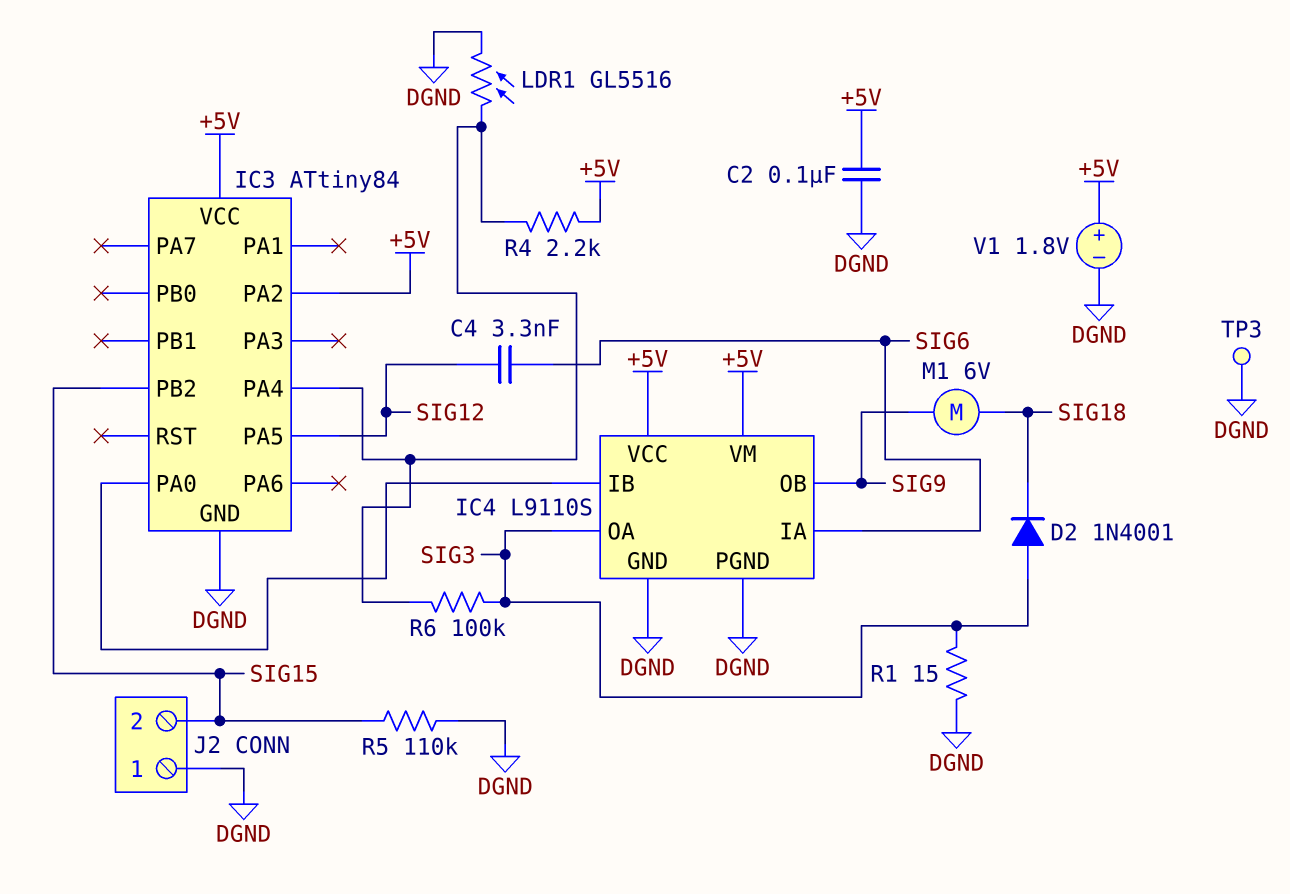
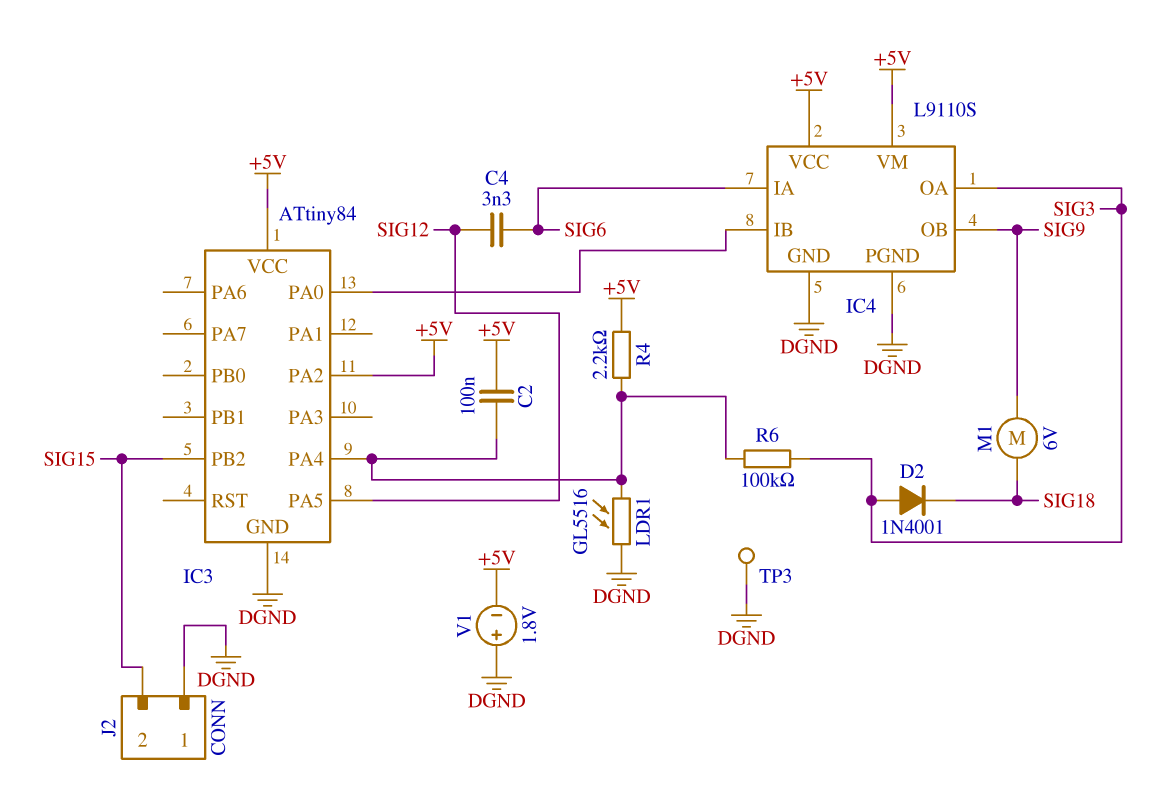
C2: 100nF (+5V, DGND) -> 100nF (+5V, IC3/PA4)
R1: 15 (DGND, SIG3) -> none
R5: 110k (DGND, SIG15) -> none
V1: 1.8V (plus +5V, minus DGND) -> 1.8V (plus DGND, minus +5V)

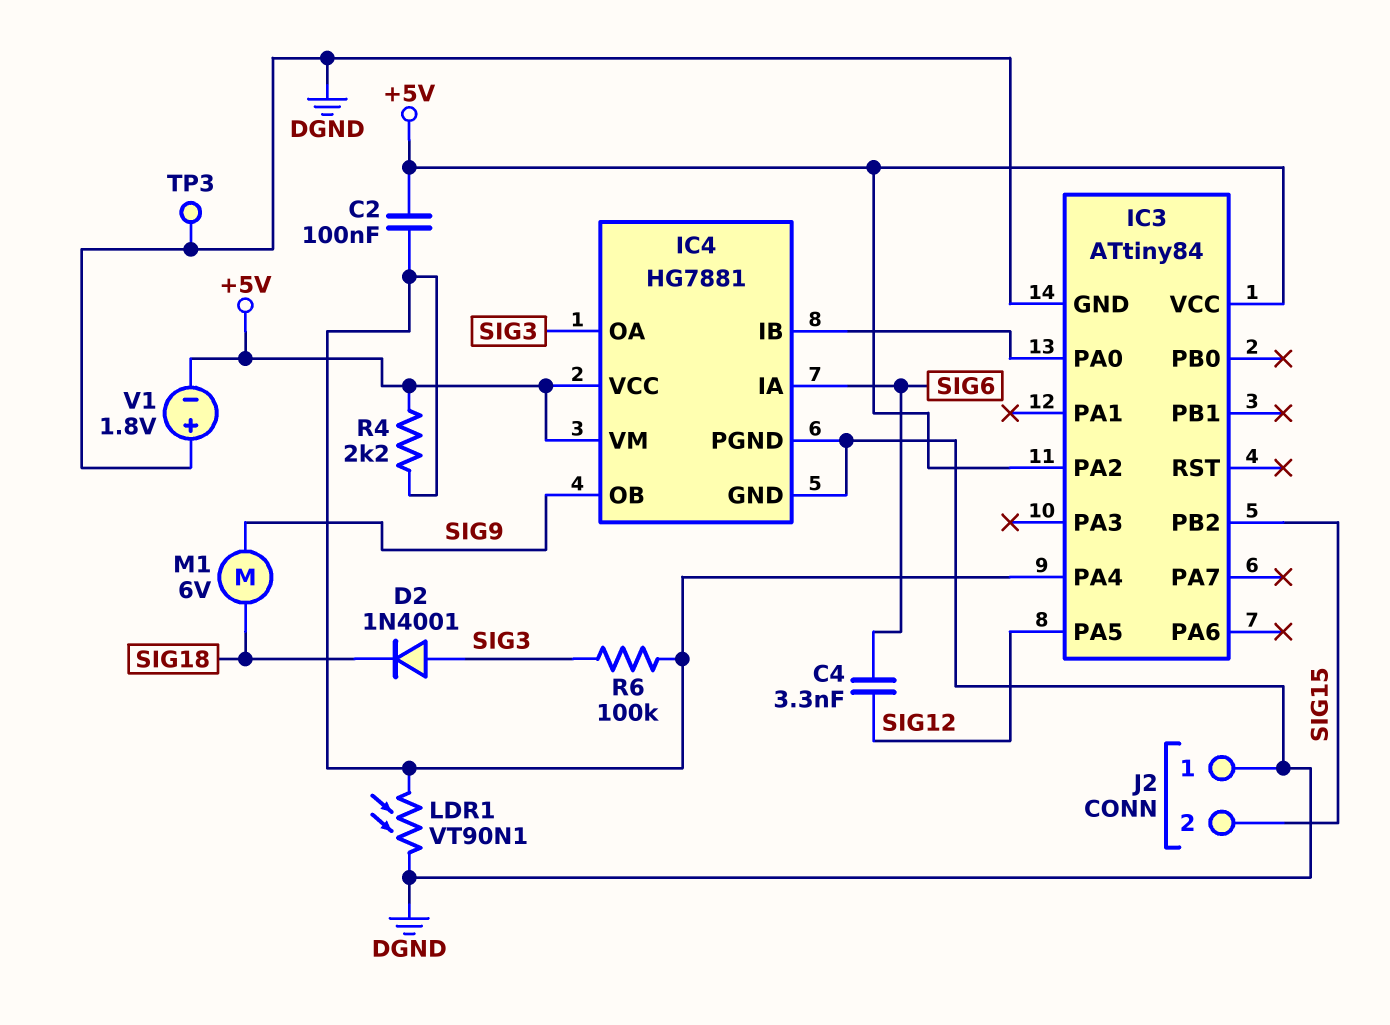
IC4: L9110S -> HG7881
LDR1: GL5516 (DGND, IC3/PA4) -> VT90N1 (DGND, IC3/PA4)

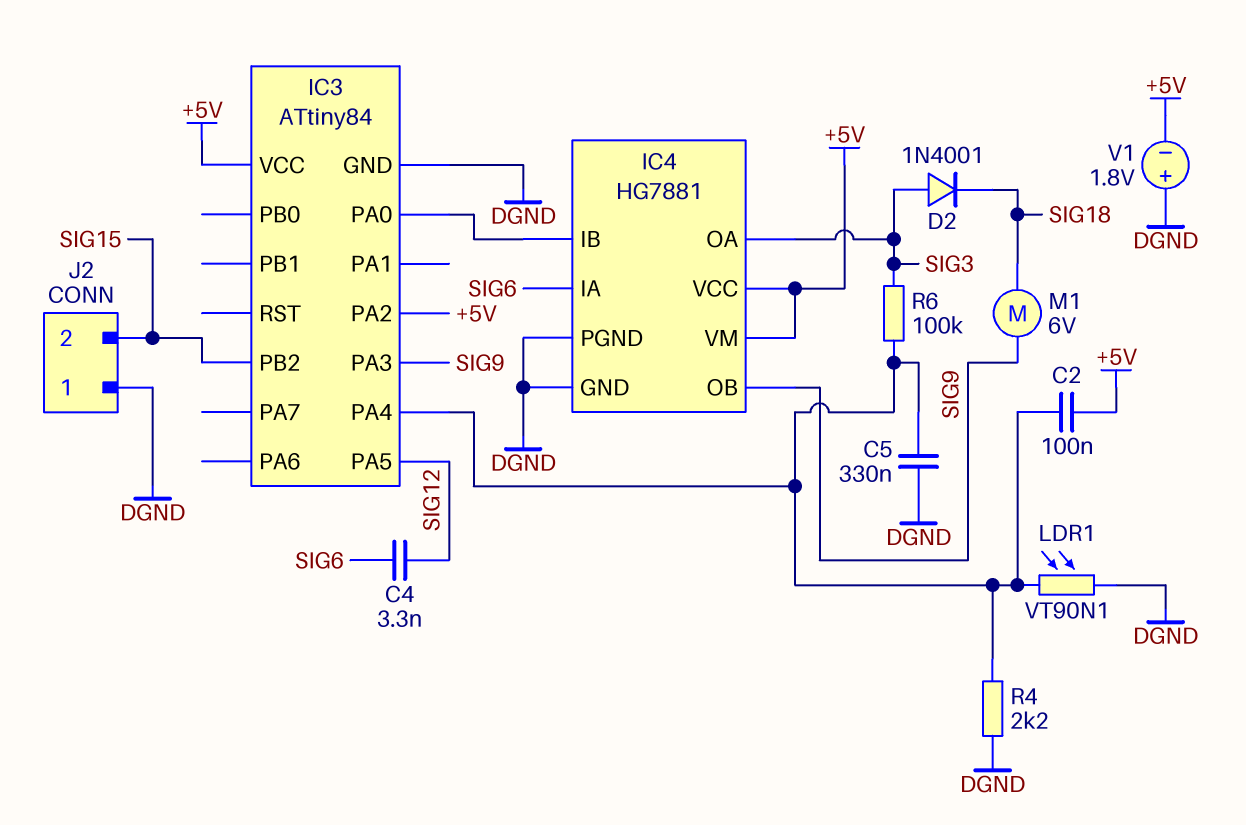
C5: none -> 330nF (DGND, IC3/PA4)
IC3 pin PA3: none -> SIG9
R4: 2.2k (+5V, IC3/PA4) -> 2.2k (DGND, IC3/PA4)
TP3: test point (DGND) -> none

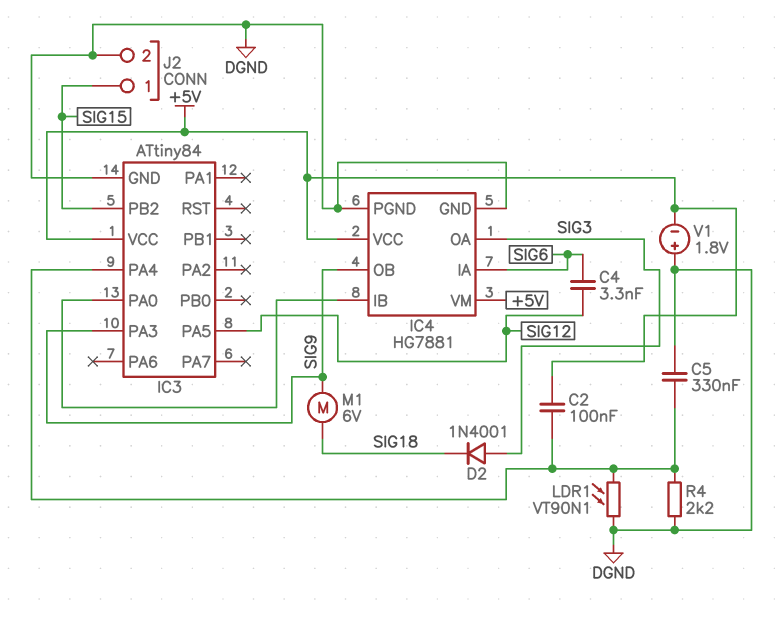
IC3 pin PA2: +5V -> none
J2 pin 1: DGND -> SIG15
J2 pin 2: SIG15 -> DGND
R6: 100k (IC3/PA4, SIG3) -> none

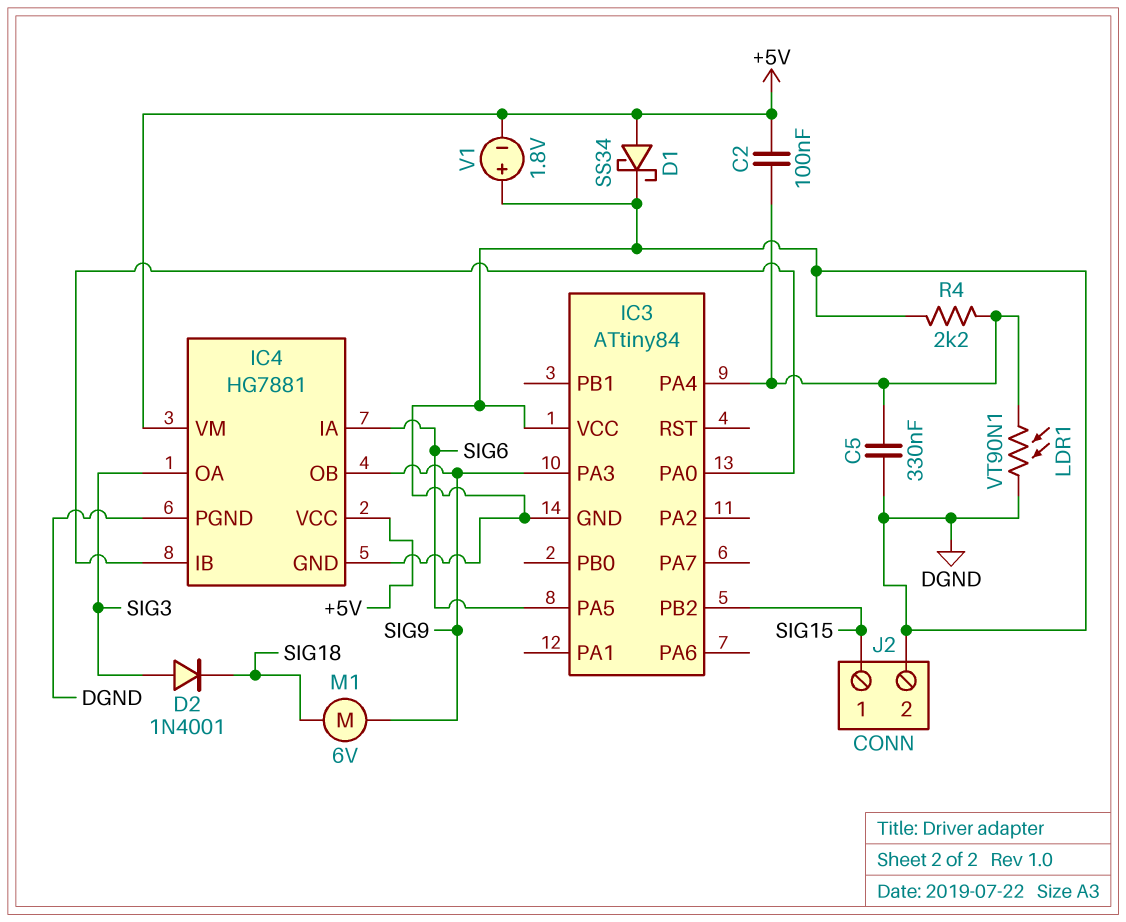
C4: 3.3nF (SIG6, SIG12) -> none
D1: none -> schottky SS34 (A +5V, K DGND)
IC3 pin PA5: SIG12 -> SIG6
IC3 pin VCC: +5V -> DGND

